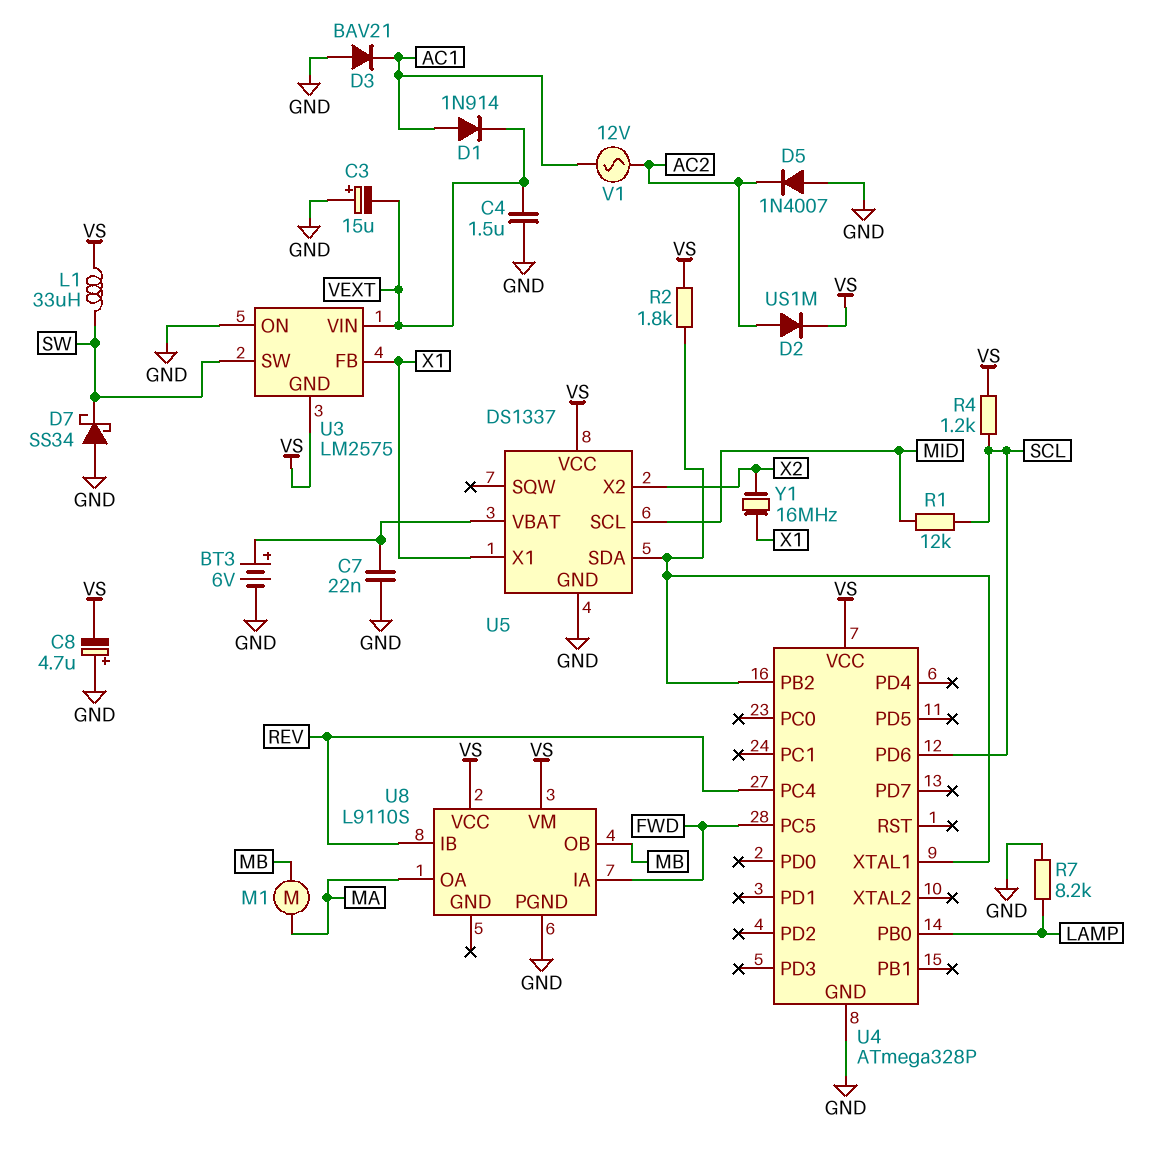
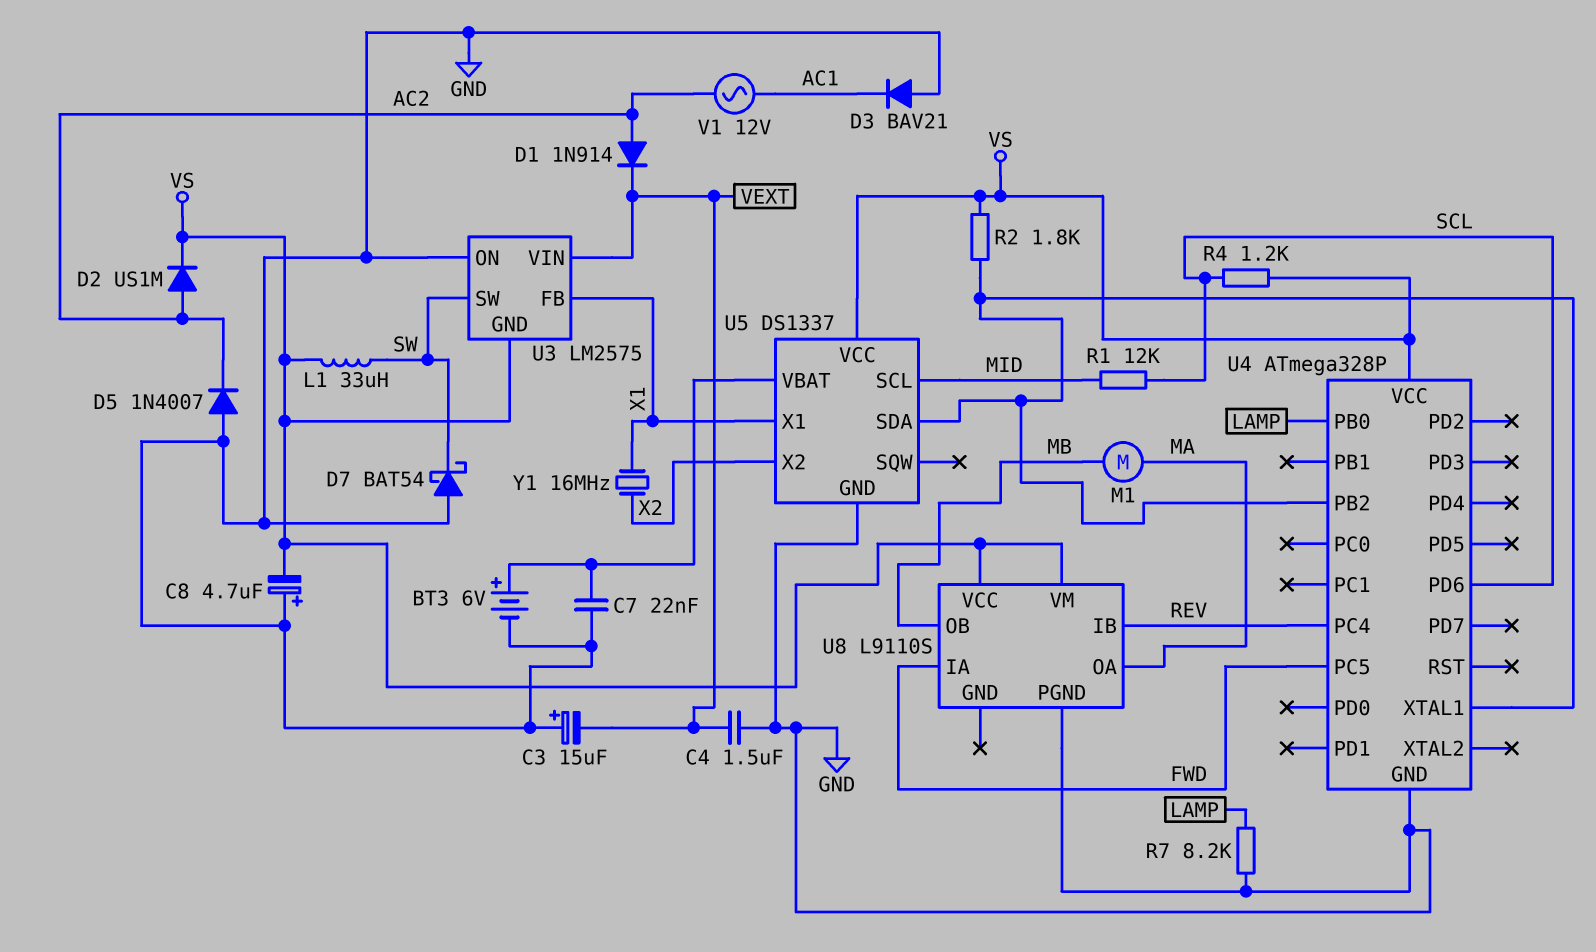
D1: diode 1N914 (A AC1, K VEXT) -> diode 1N914 (A AC2, K VEXT)
D7: schottky SS34 (A GND, K SW) -> schottky BAT54 (A GND, K SW)

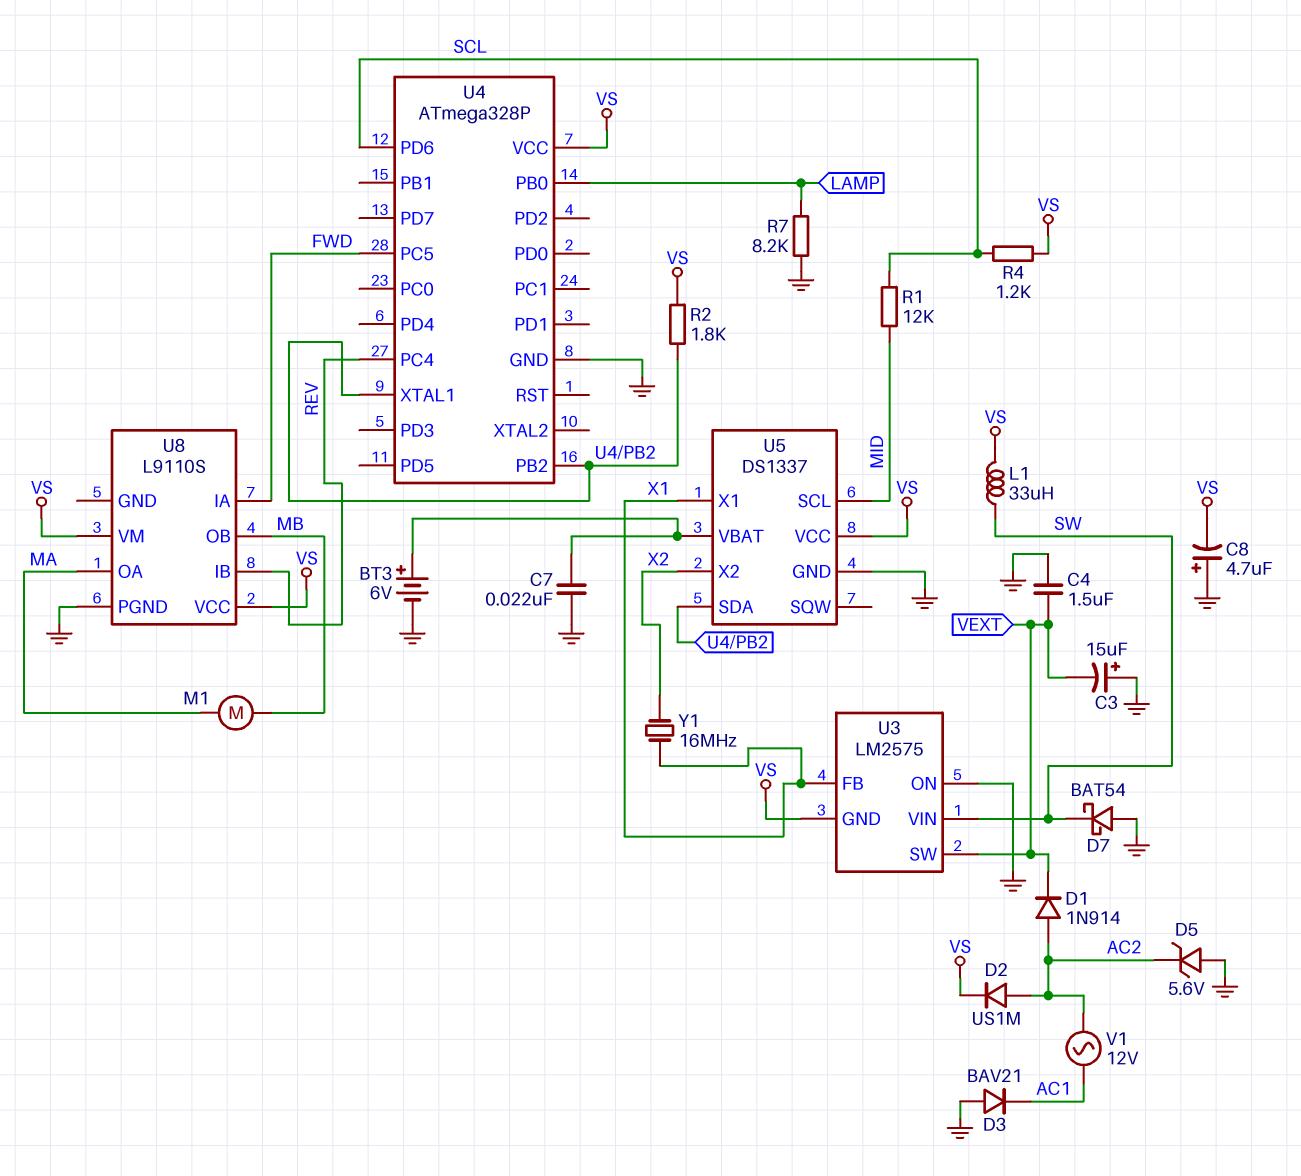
D5: diode 1N4007 (A GND, K AC2) -> zener 5.6V (A GND, K AC2)
U3 pin SW: SW -> VEXT
U3 pin VIN: VEXT -> SW

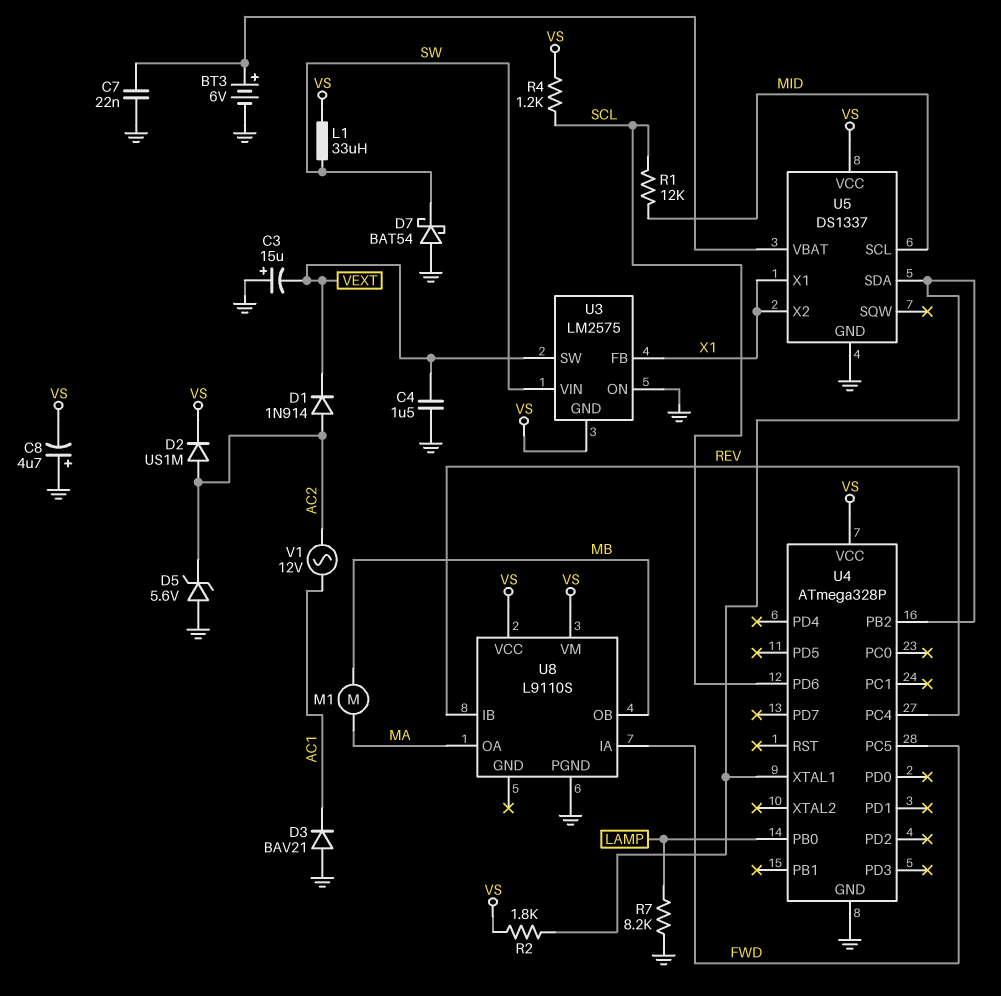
U5 pin X2: X2 -> X1
Y1: 16MHz (X1, X2) -> none

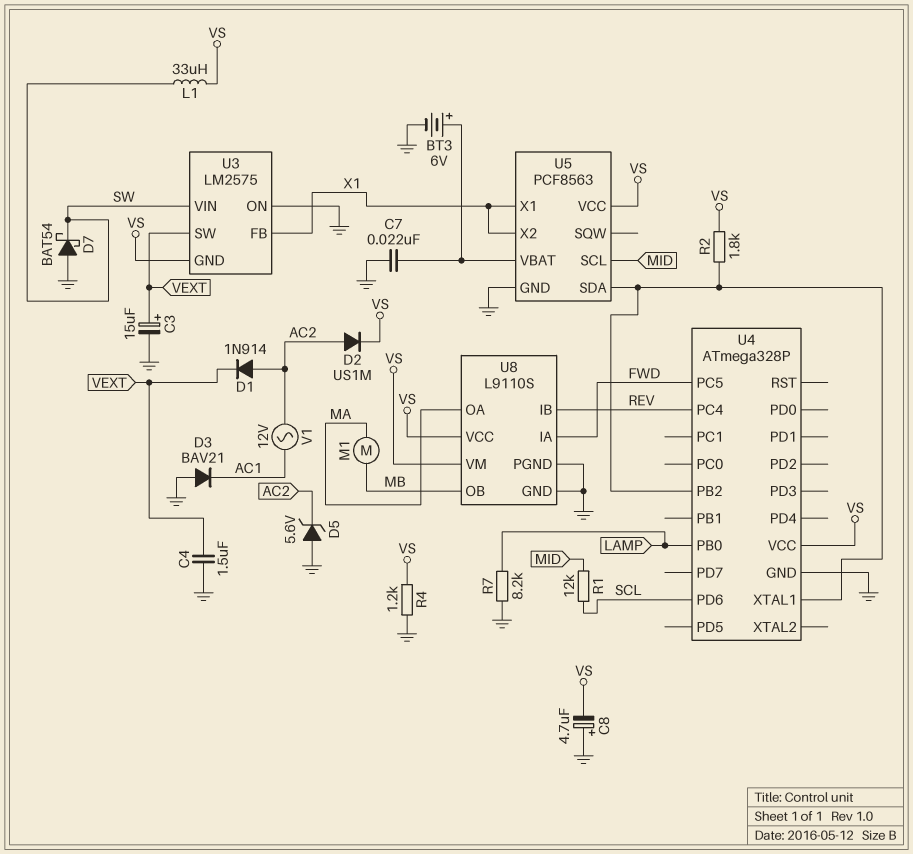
C3: 15uF (plus GND, minus VEXT) -> 15uF (plus VEXT, minus GND)
R4: 1.2k (SCL, VS) -> 1.2k (GND, VS)
U5: DS1337 -> PCF8563
U8 pin GND: none -> GND

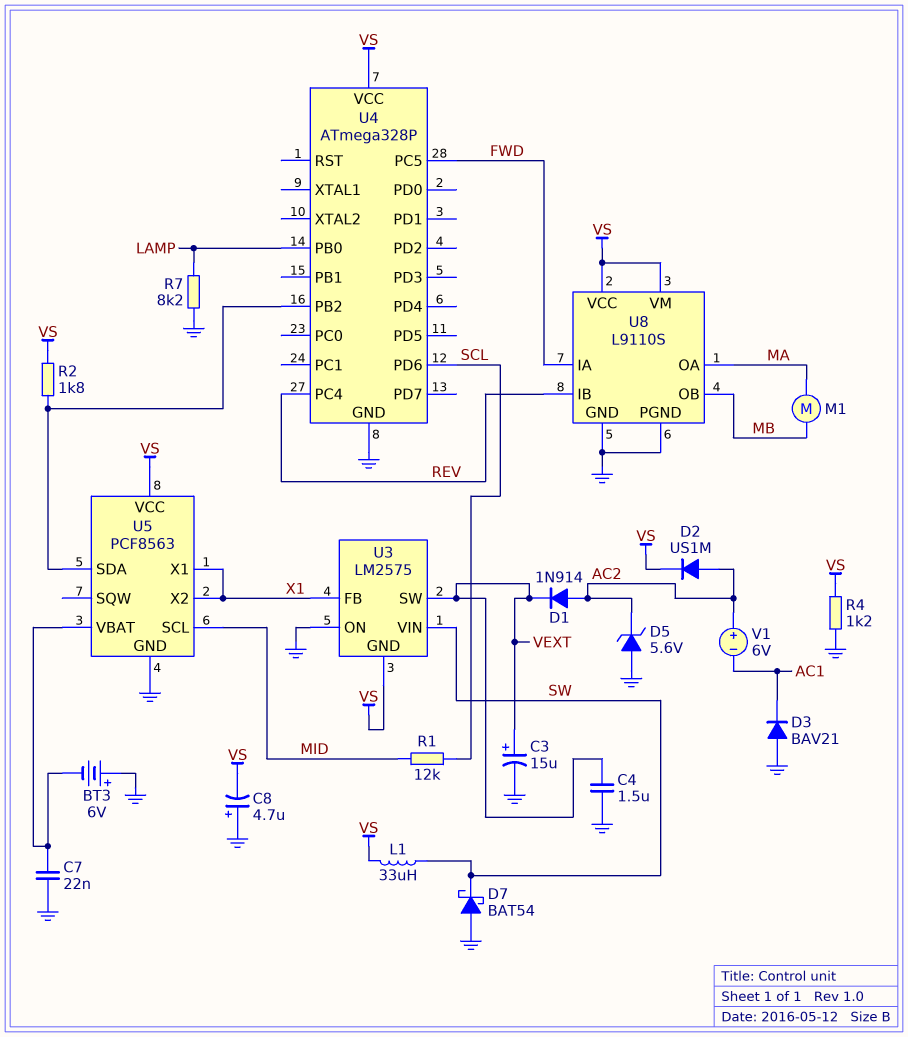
BT3: 6V (plus U5/VBAT, minus GND) -> 6V (plus GND, minus U5/VBAT)
U4 pin XTAL1: U4/PB2 -> none
V1: AC 12V (AC1, AC2) -> 6V (plus AC2, minus AC1)

